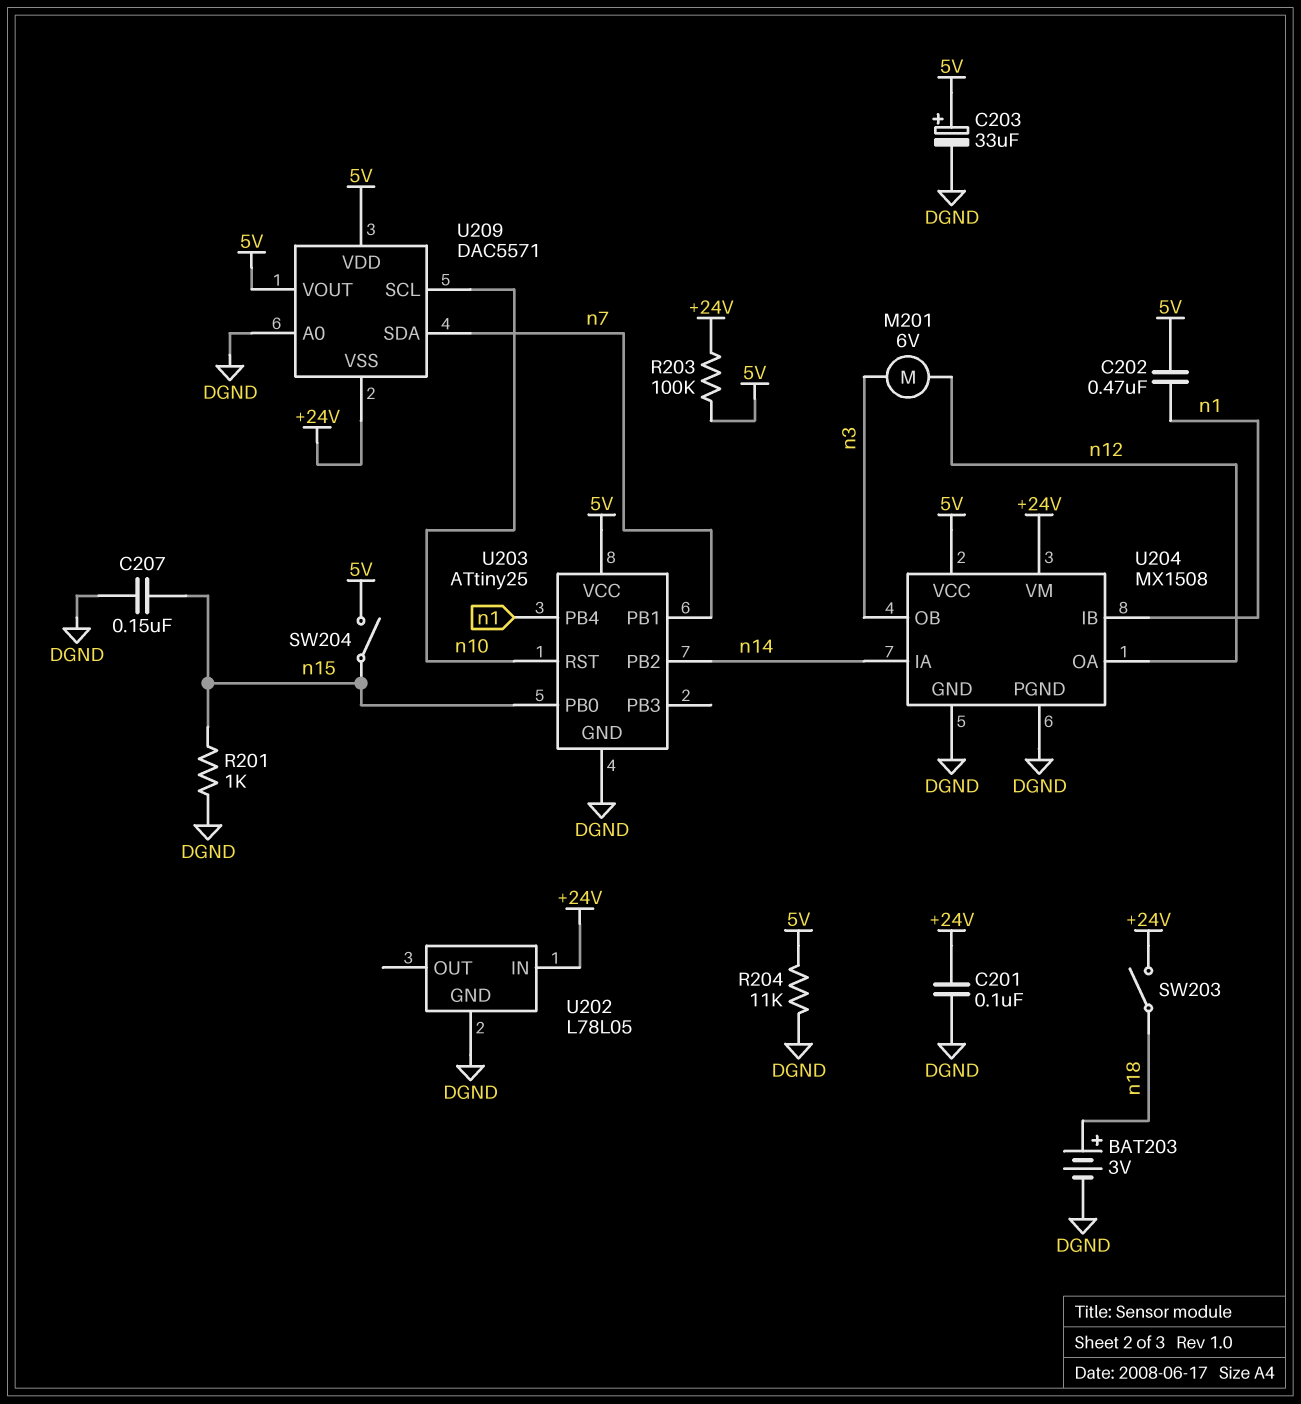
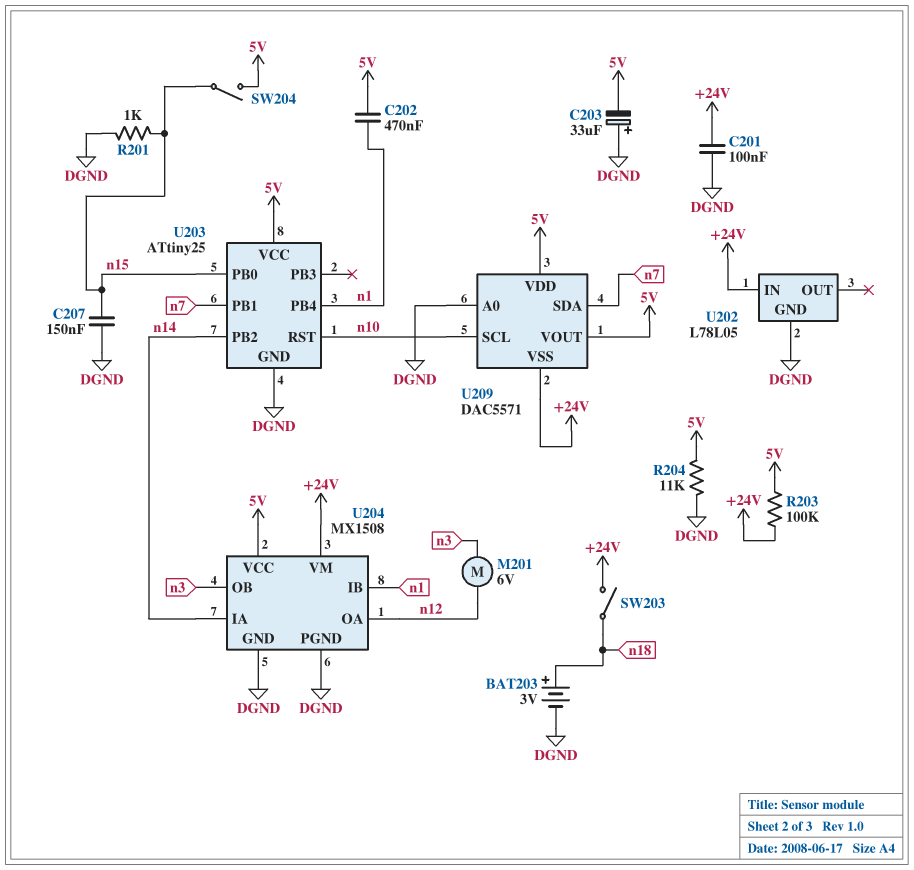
C203: 33uF (plus 5V, minus DGND) -> 33uF (plus DGND, minus 5V)

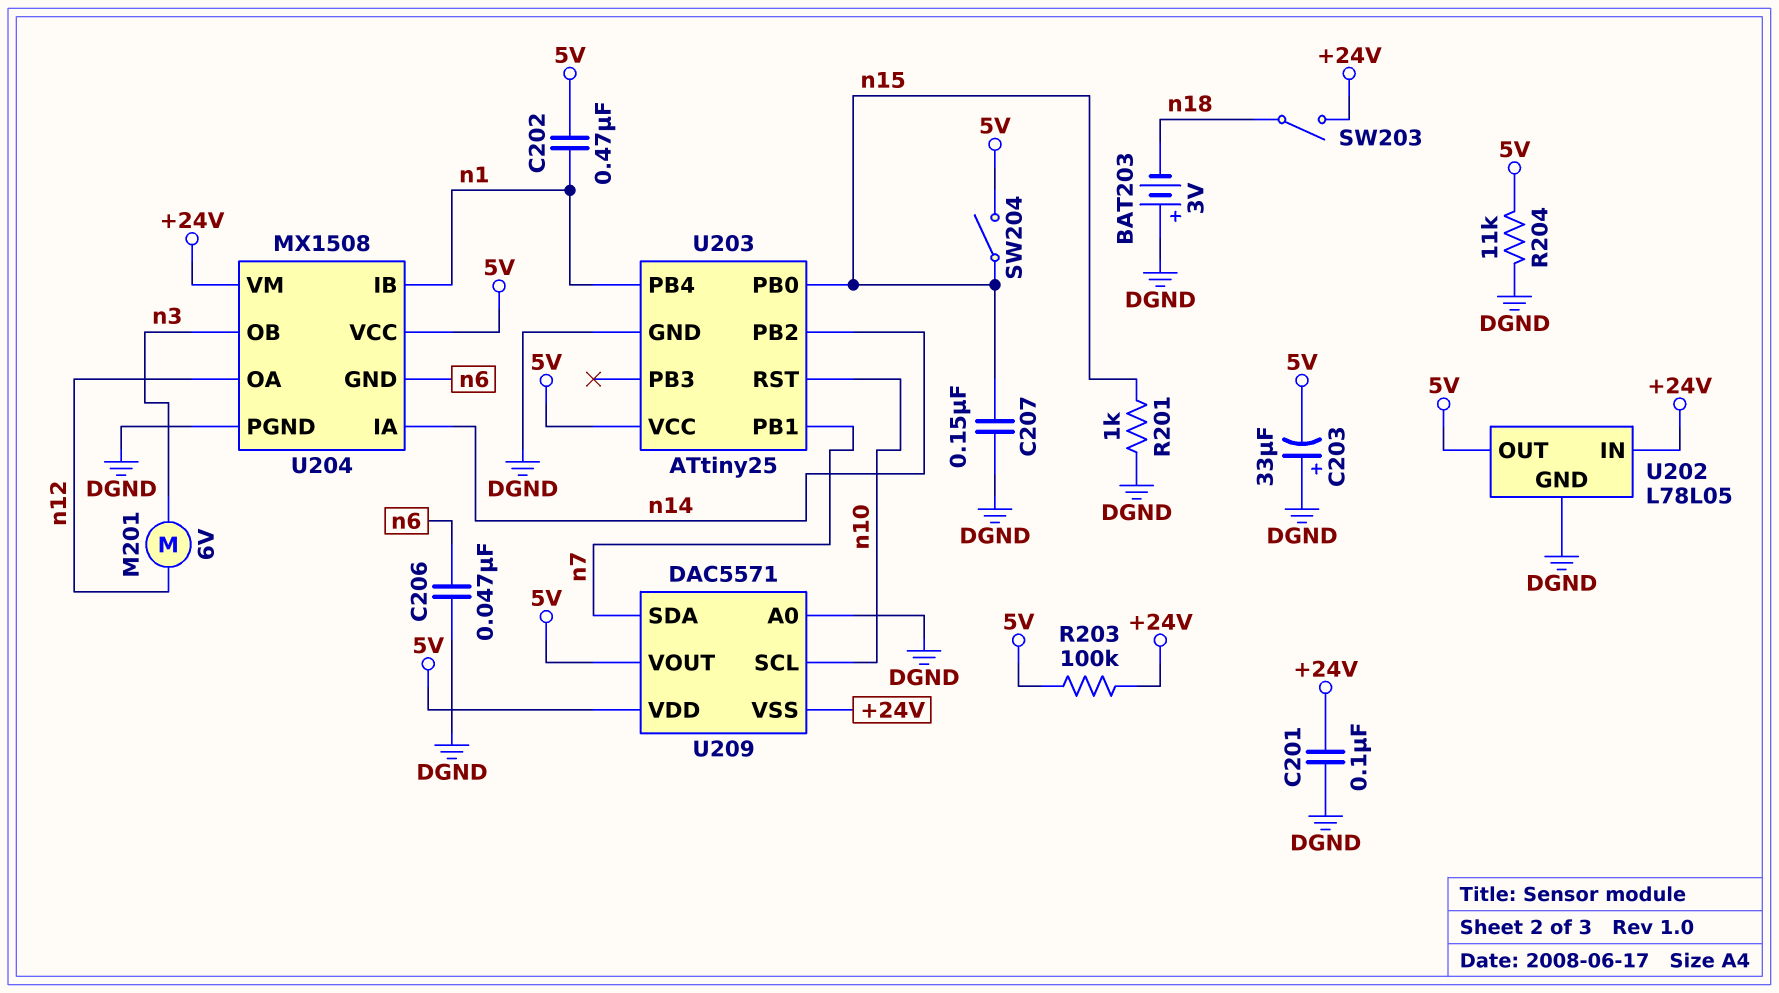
BAT203: 3V (plus n18, minus DGND) -> 3V (plus DGND, minus n18)
C206: none -> 47nF (DGND, n6)
U202 pin OUT: none -> 5V
U204 pin GND: DGND -> n6

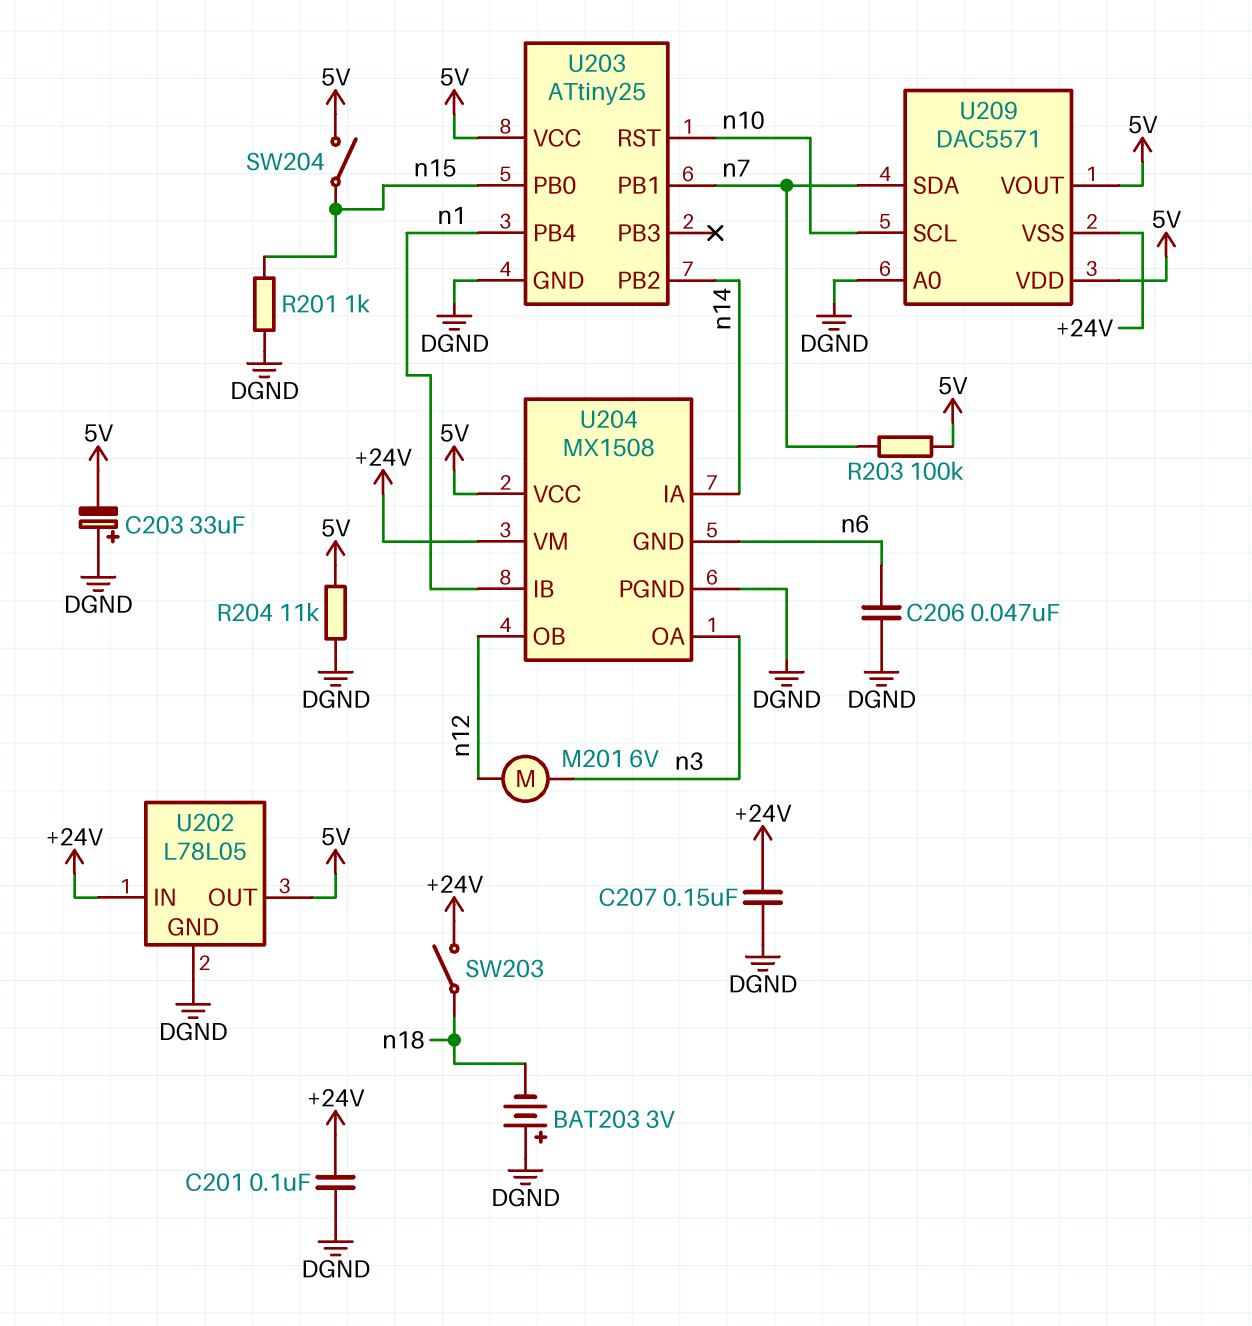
C202: 470nF (5V, n1) -> none
C207: 150nF (DGND, n15) -> 150nF (+24V, DGND)
R203: 100k (+24V, 5V) -> 100k (5V, n7)
U204 pin OA: n12 -> n3
U204 pin OB: n3 -> n12

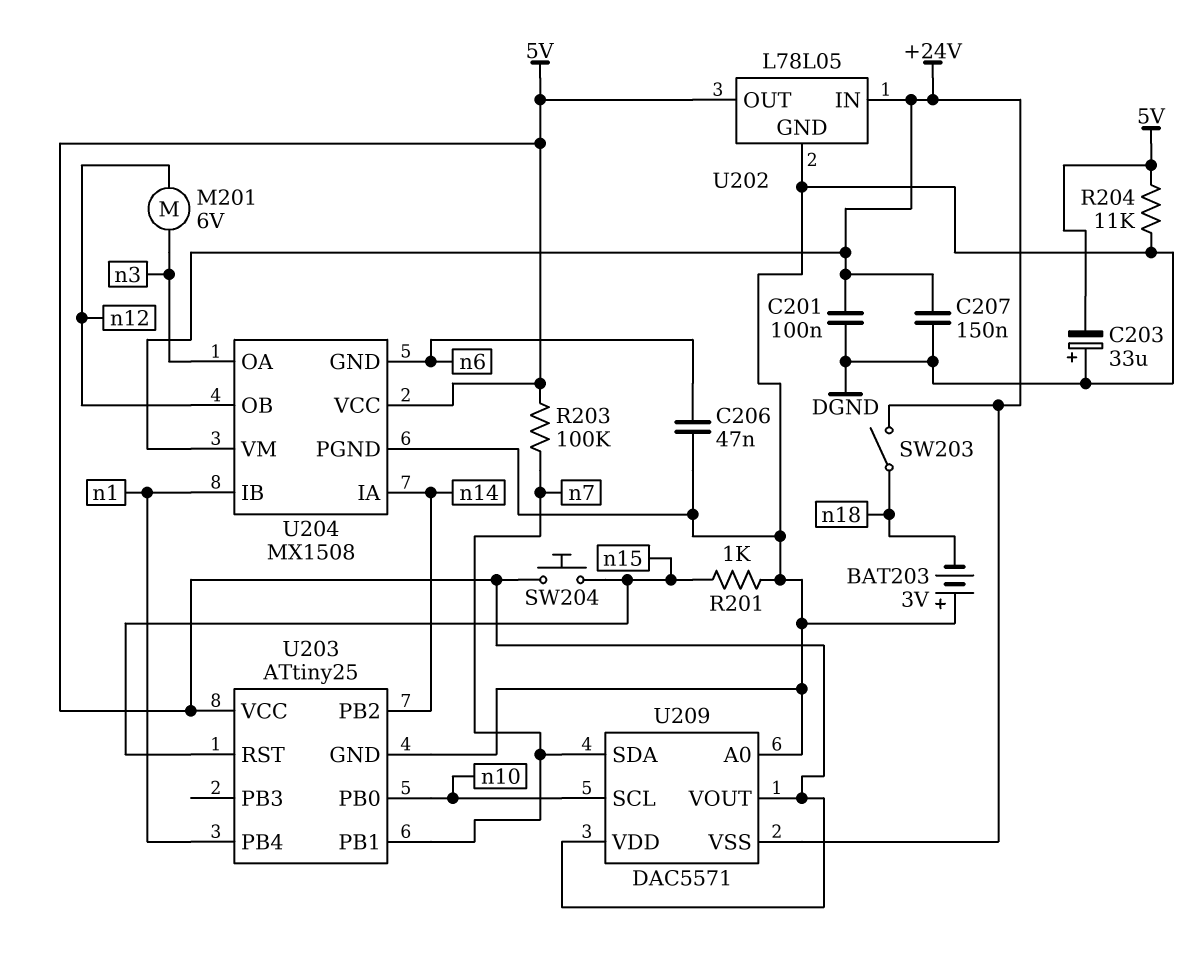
SW204: switch (5V, n15) -> button (5V, n15)
U203 pin PB0: n15 -> n10
U203 pin RST: n10 -> n15

